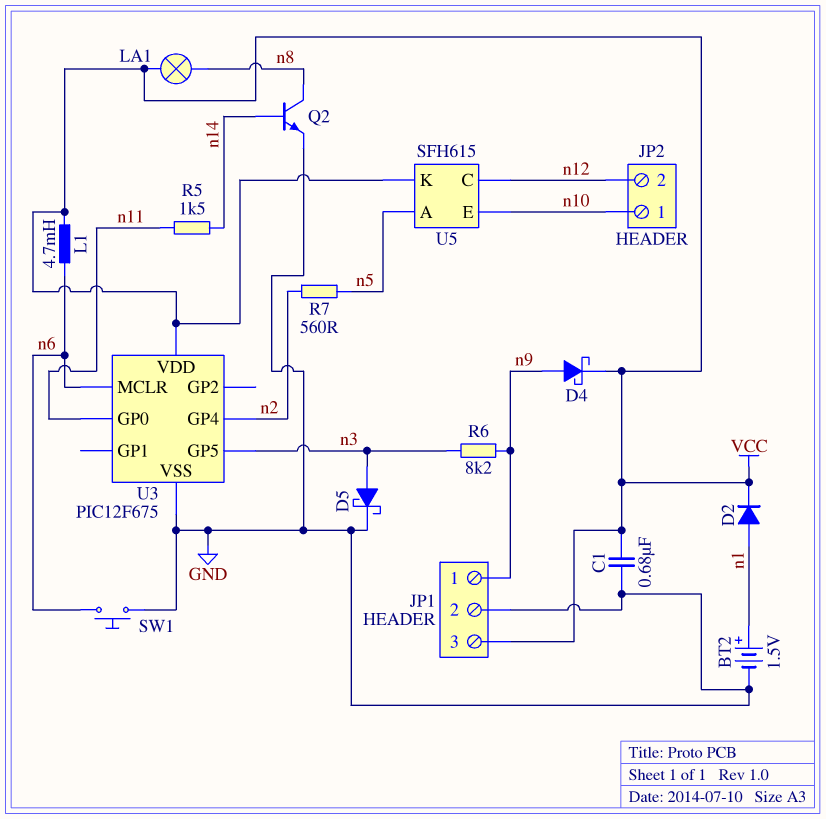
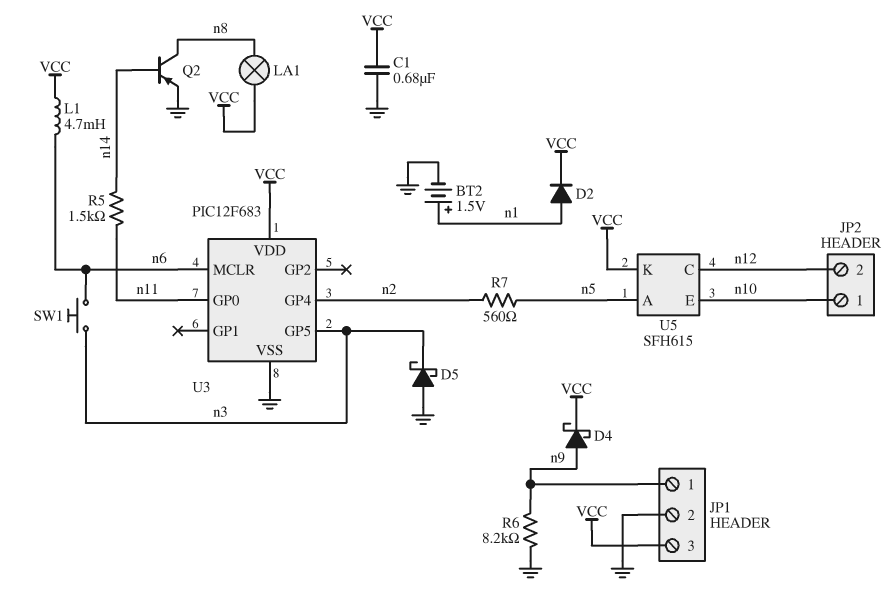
D5: schottky (A n3, K GND) -> schottky (A GND, K n3)
Q2: NPN (B n14, C n8, E GND) -> PNP (B n14, C n8, E GND)
R6: 8.2k (n3, n9) -> 8.2k (GND, n9)
SW1: button (GND, n6) -> button (n3, n6)
U3: PIC12F675 -> PIC12F683

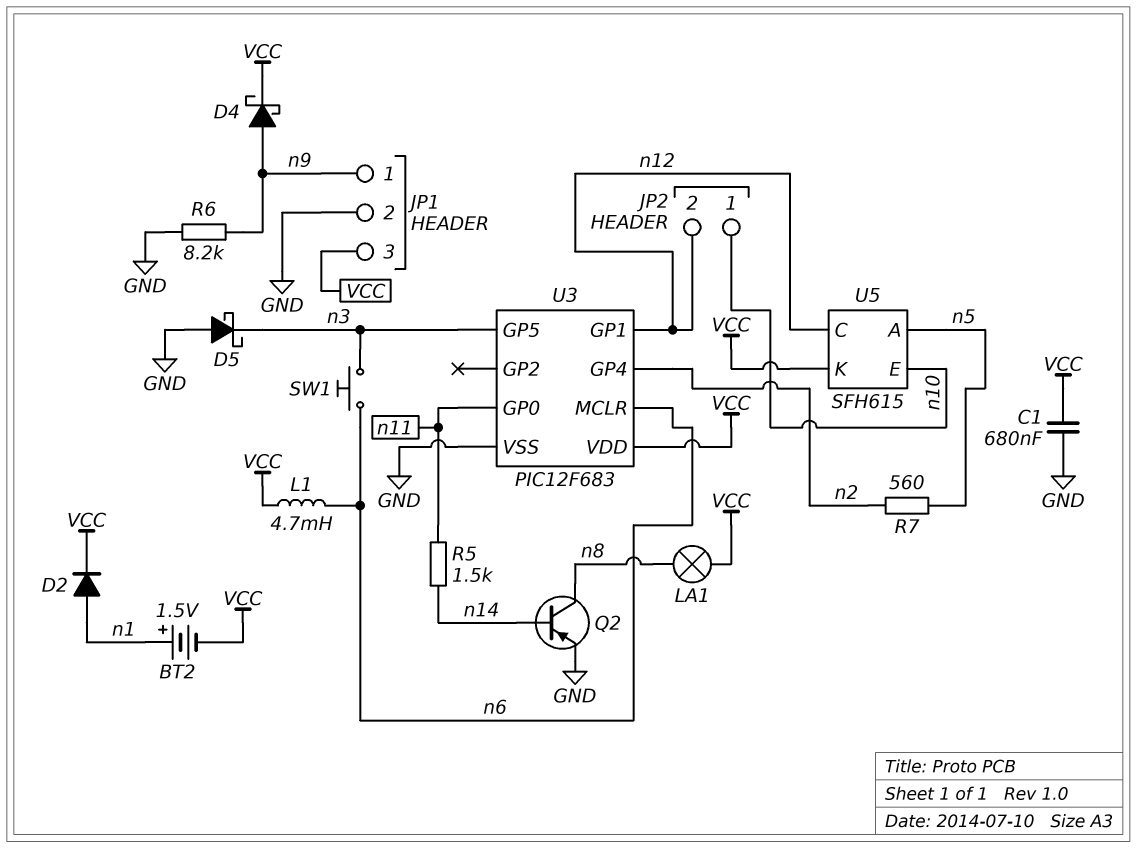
BT2: 1.5V (plus n1, minus GND) -> 1.5V (plus n1, minus VCC)
U3 pin GP1: none -> n12

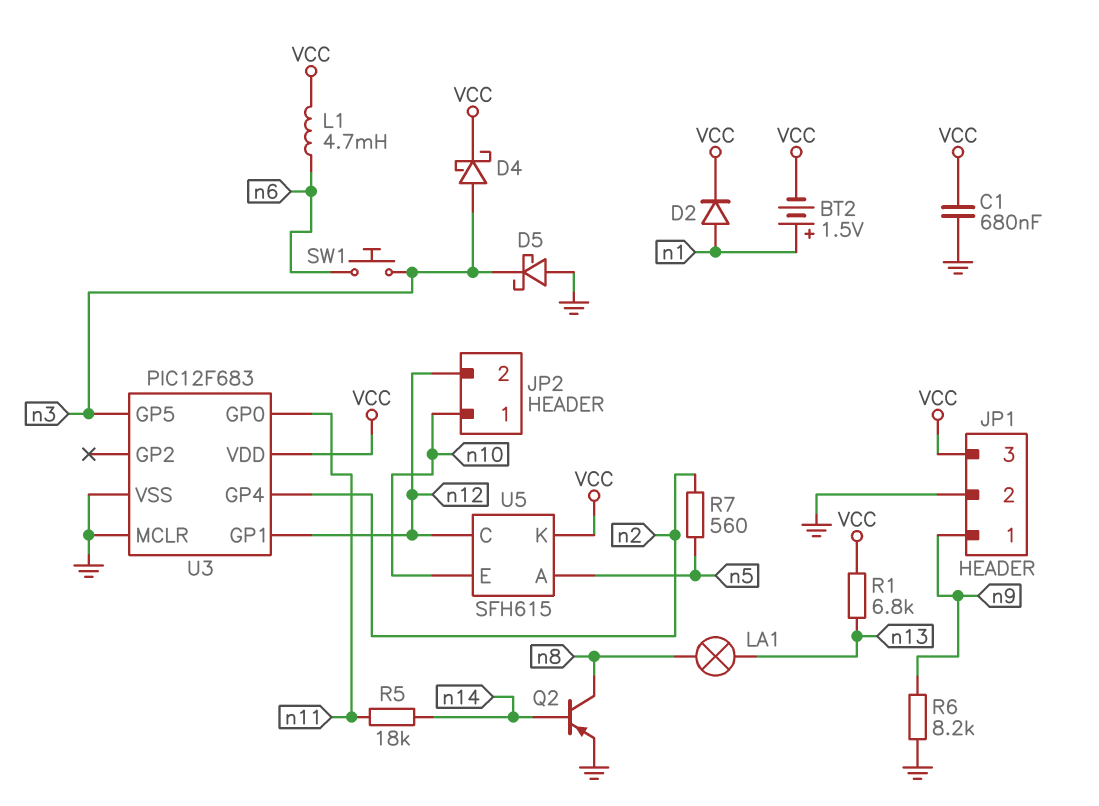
D4: schottky (A n9, K VCC) -> schottky (A n3, K VCC)
LA1: lamp (VCC, n8) -> lamp (n8, n13)
R1: none -> 6.8k (VCC, n13)
R5: 1.5k (n11, n14) -> 18k (n11, n14)
U3 pin MCLR: n6 -> GND

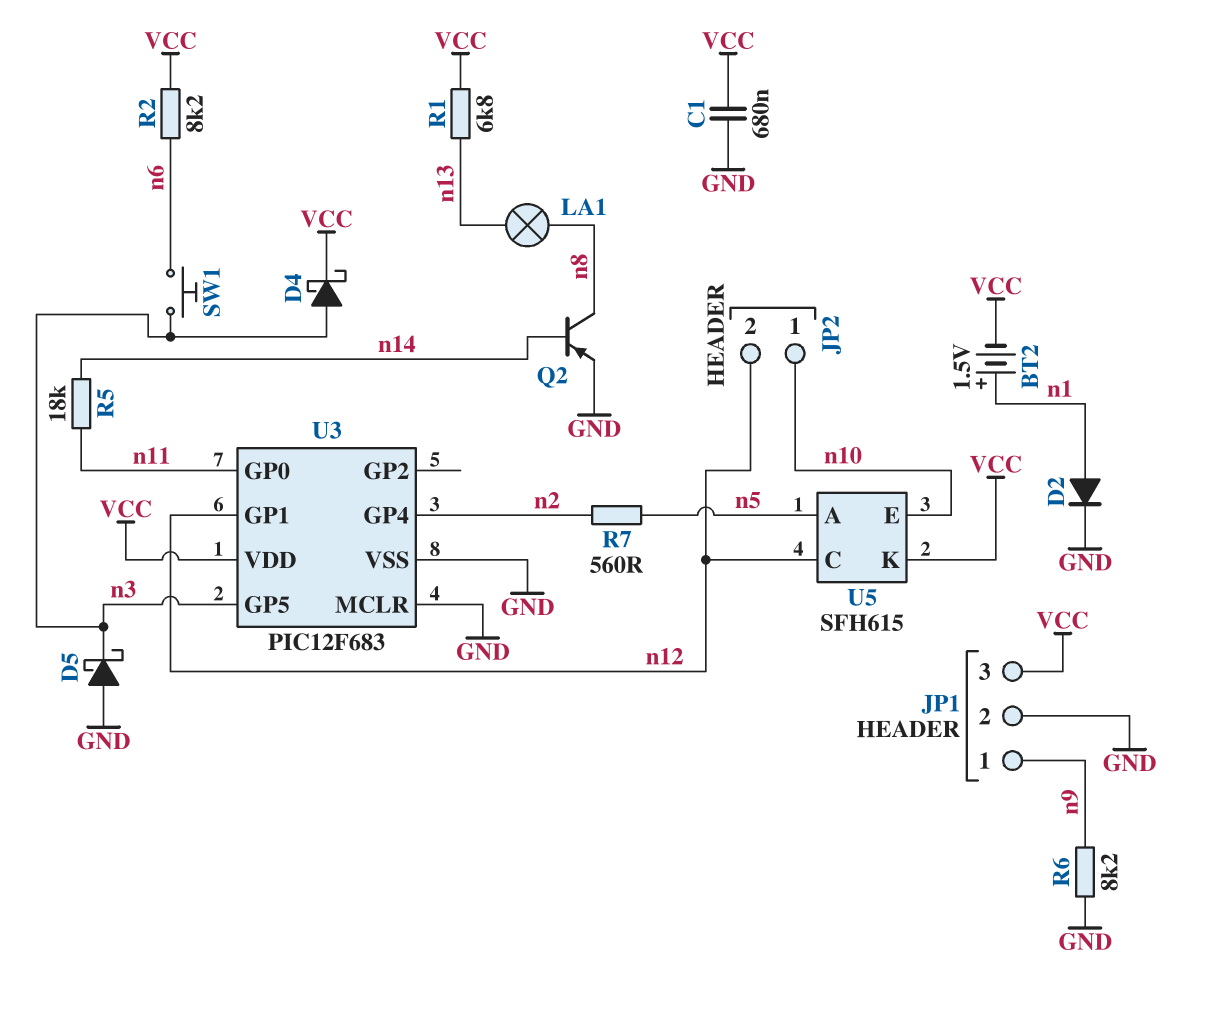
D2: diode (A n1, K VCC) -> diode (A n1, K GND)
L1: 4.7mH (VCC, n6) -> none
R2: none -> 8.2k (VCC, n6)

